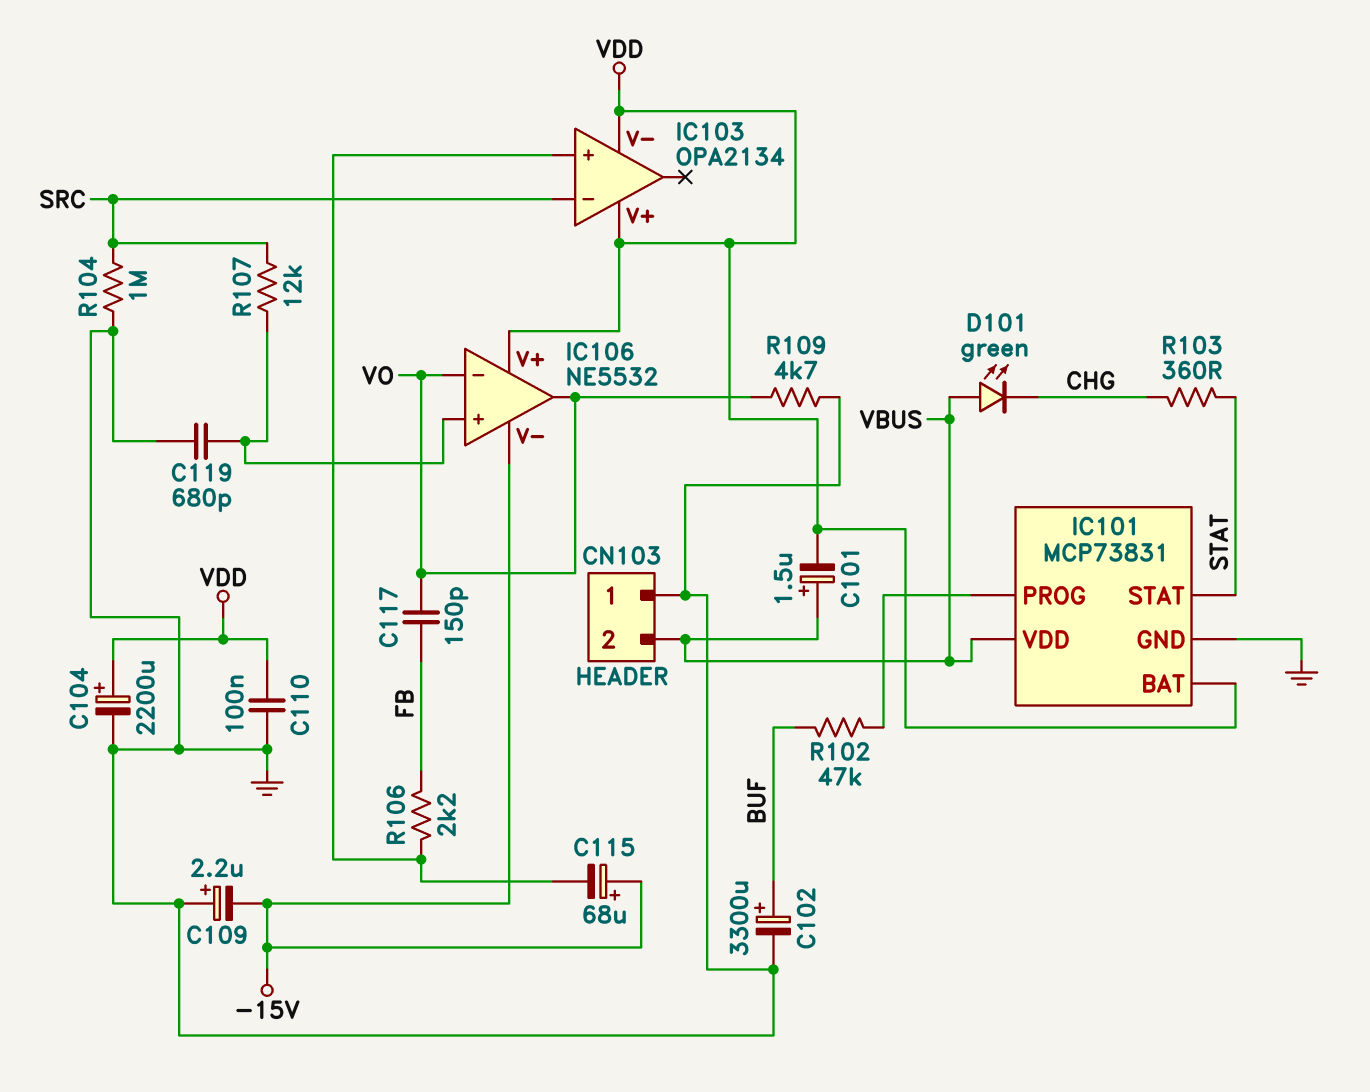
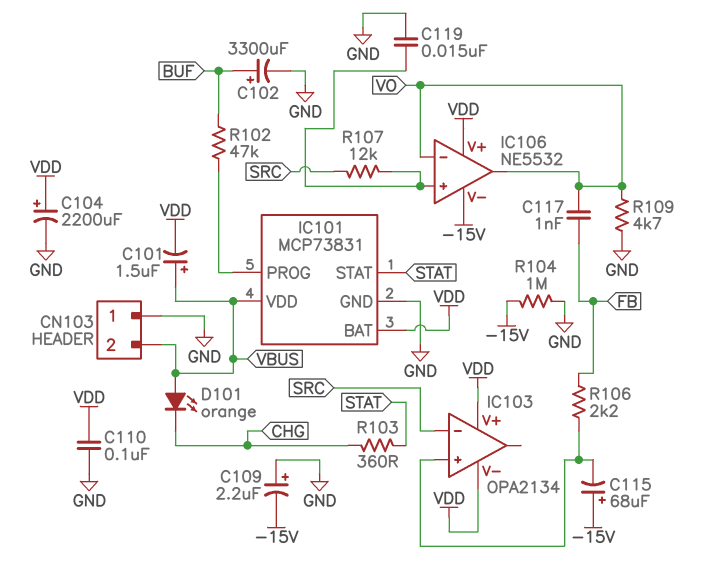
C117: 150pF (FB, VO) -> 1nF (FB, VO)
C119: 680pF (GND, IC106/in+) -> 15nF (GND, IC106/in+)
D101: LED green (A VBUS, K CHG) -> LED orange (A VBUS, K CHG)
R104: 1M (GND, SRC) -> 1M (-15V, GND)

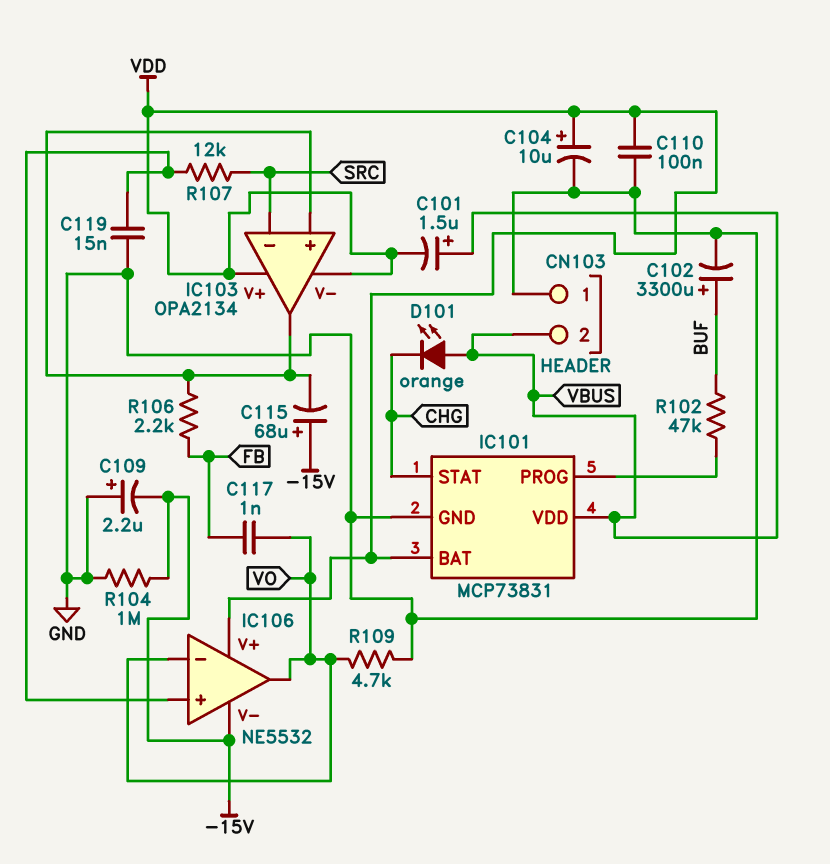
C104: 2200uF (plus VDD, minus GND) -> 10uF (plus VDD, minus GND)
IC101 pin STAT: STAT -> CHG
IC103 pin out: none -> IC103/in+
R103: 360 (CHG, STAT) -> none

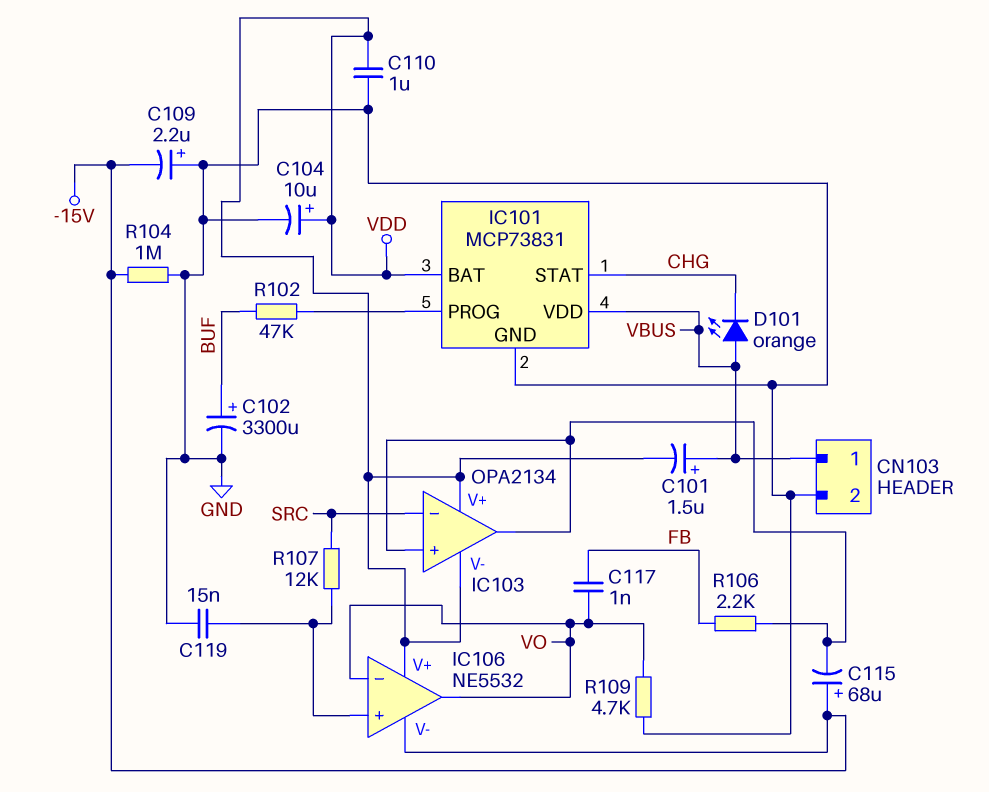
C110: 100nF (GND, VDD) -> 1uF (GND, VDD)
CN103 pin 1: GND -> VBUS
CN103 pin 2: VBUS -> GND

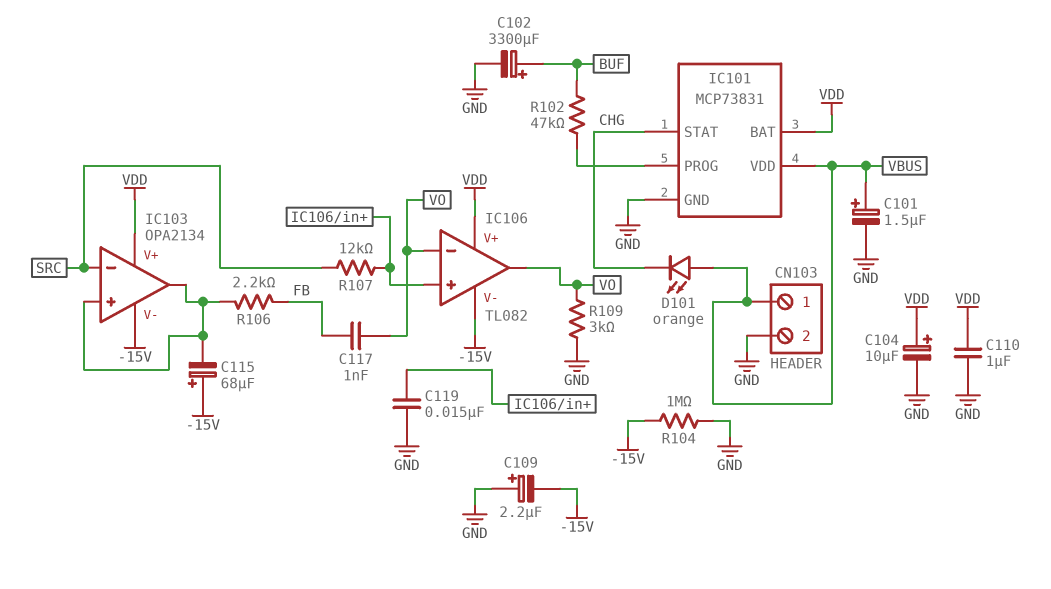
C101: 1.5uF (plus VBUS, minus VDD) -> 1.5uF (plus VBUS, minus GND)
IC103 pin V-: VDD -> -15V
IC106: NE5532 -> TL082
R109: 4.7k (GND, VO) -> 3k (GND, VO)

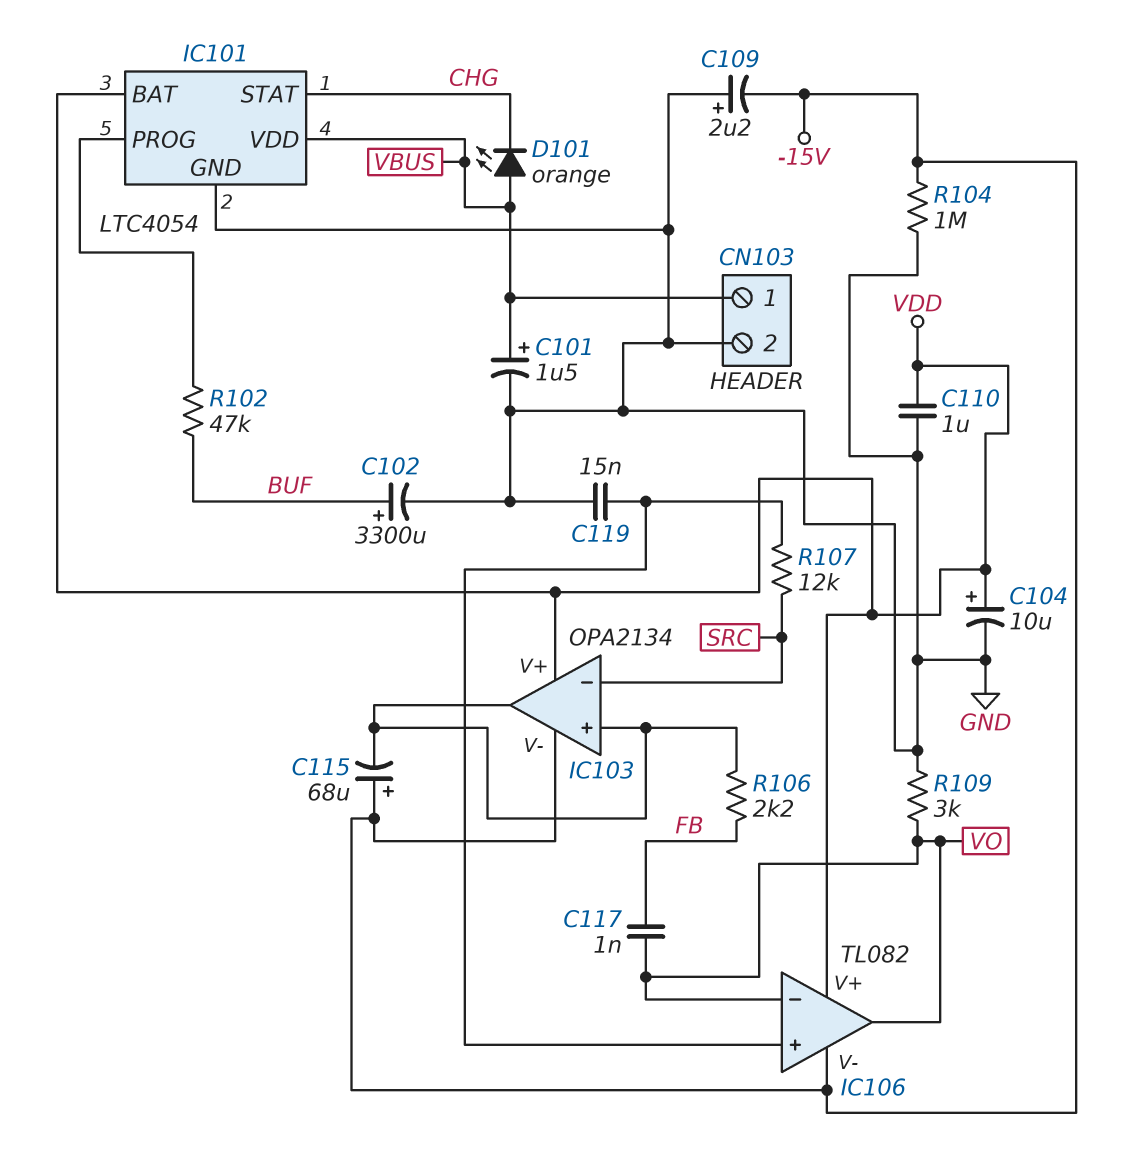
IC101: MCP73831 -> LTC4054

